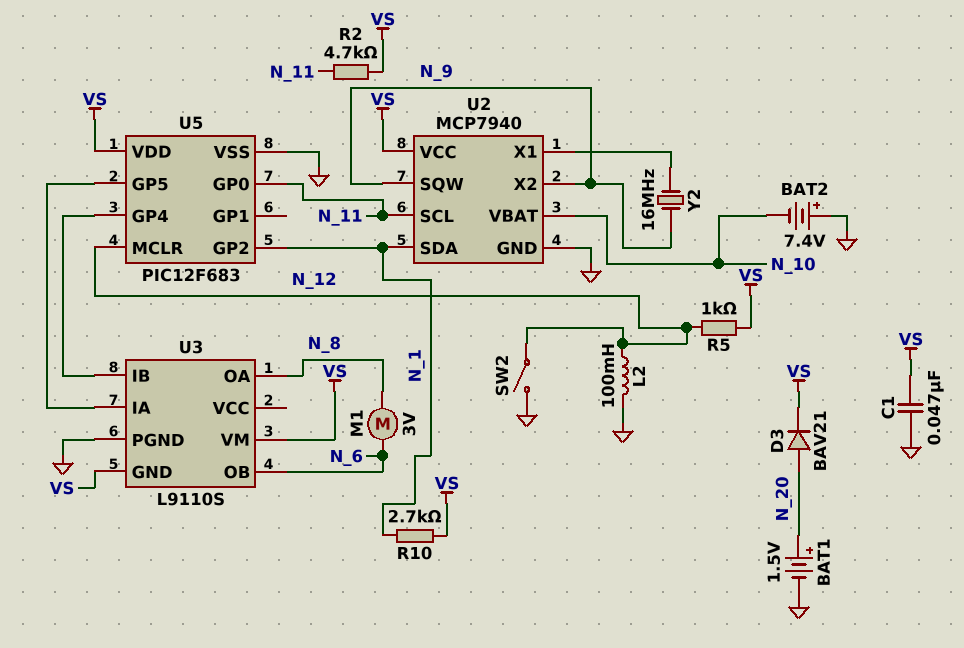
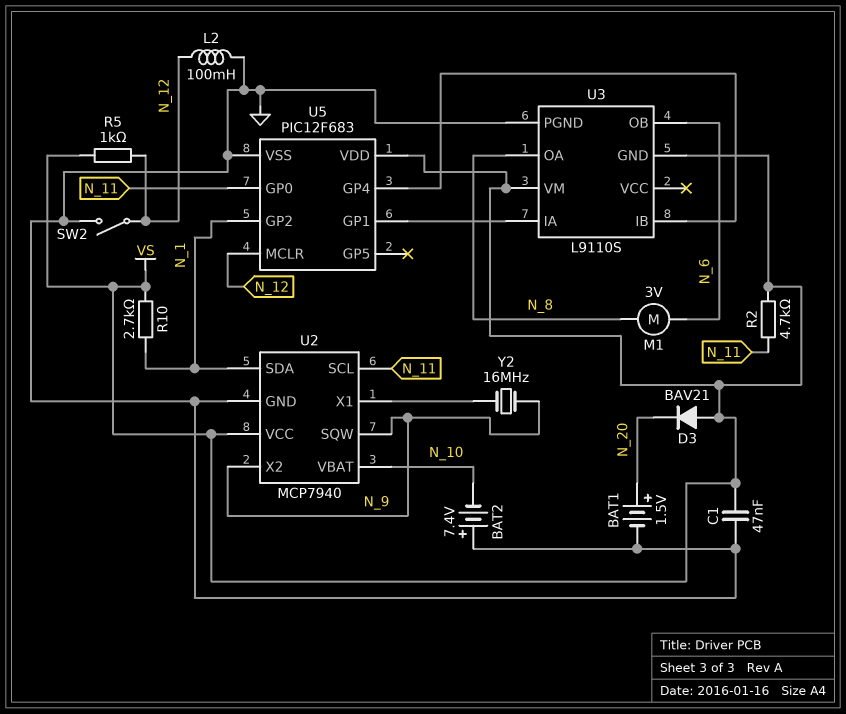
D3: diode BAV21 (A N_20, K VS) -> diode BAV21 (A VS, K N_20)
U5 pin GP1: none -> U3/IA
U5 pin GP5: U3/IA -> none

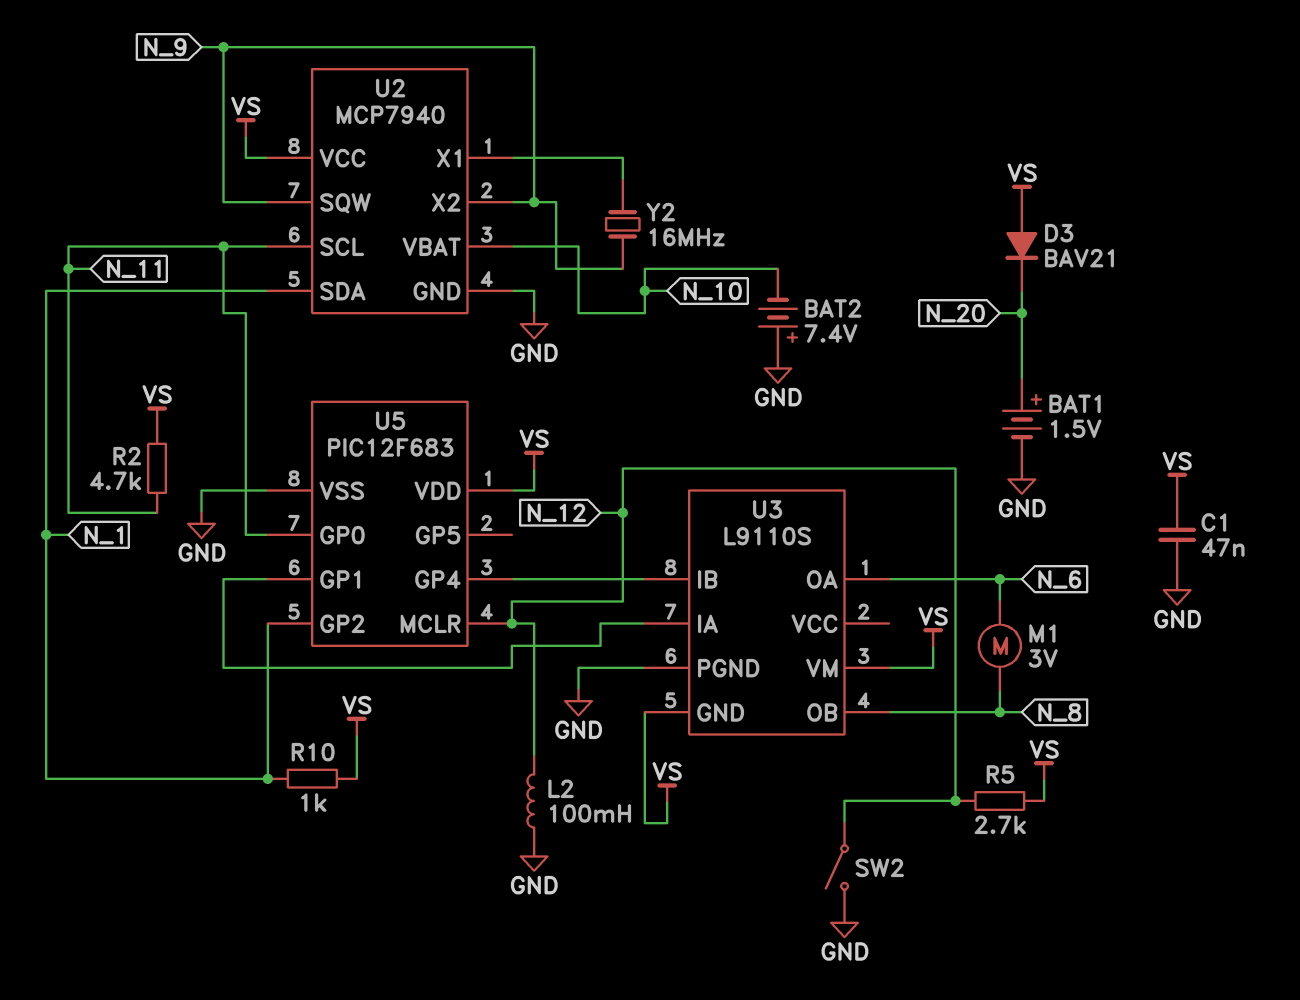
R5: 1k (N_12, VS) -> 2.7k (N_12, VS)
R10: 2.7k (N_1, VS) -> 1k (N_1, VS)
U3 pin OA: N_8 -> N_6
U3 pin OB: N_6 -> N_8

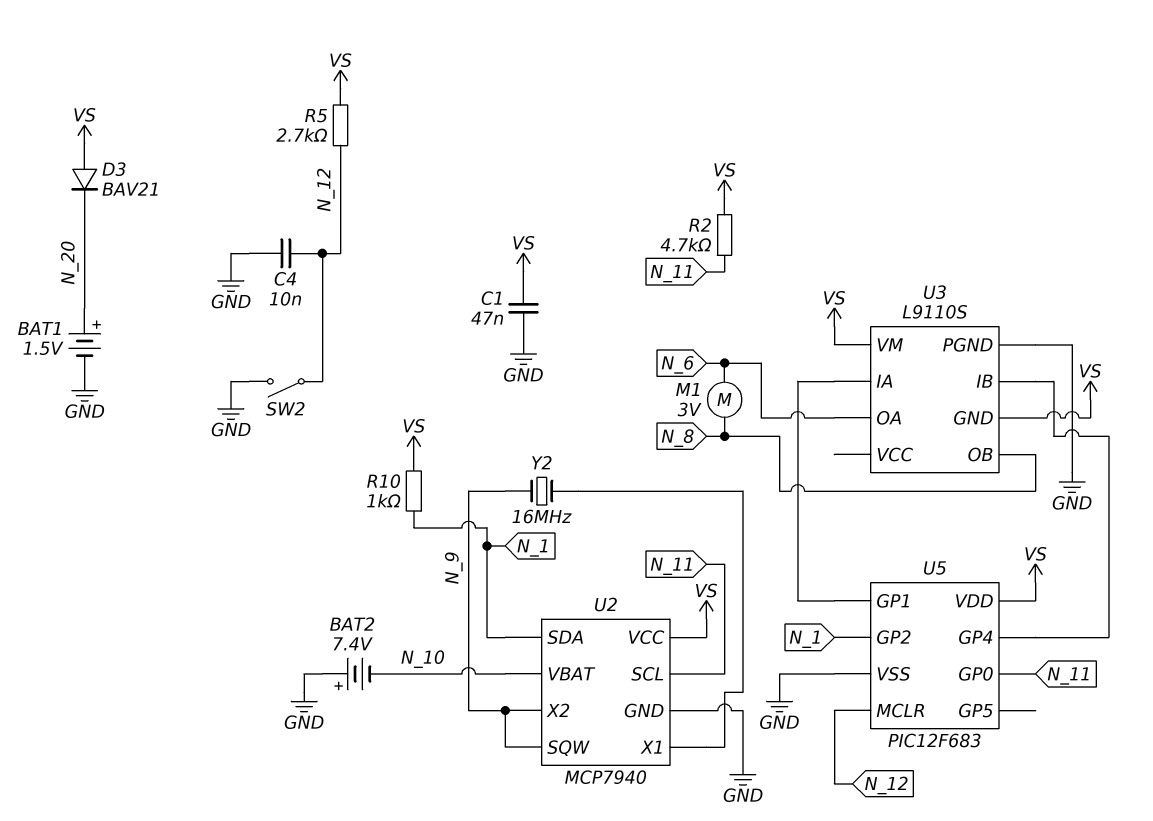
C4: none -> 10nF (GND, N_12)
L2: 100mH (GND, N_12) -> none

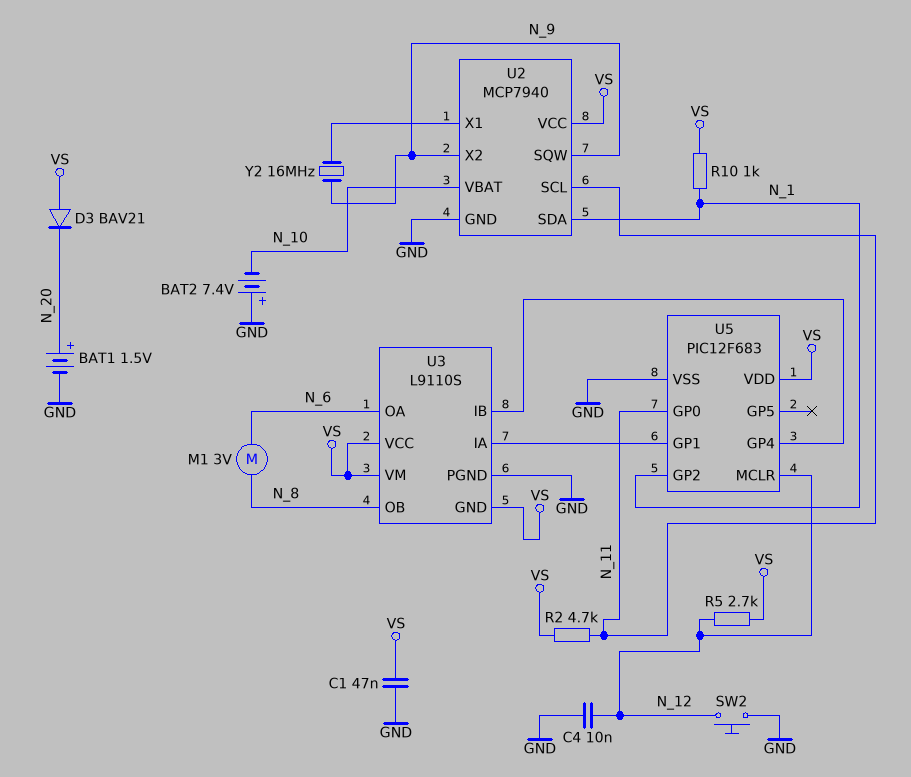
SW2: switch (GND, N_12) -> button (GND, N_12)
U3 pin VCC: none -> VS

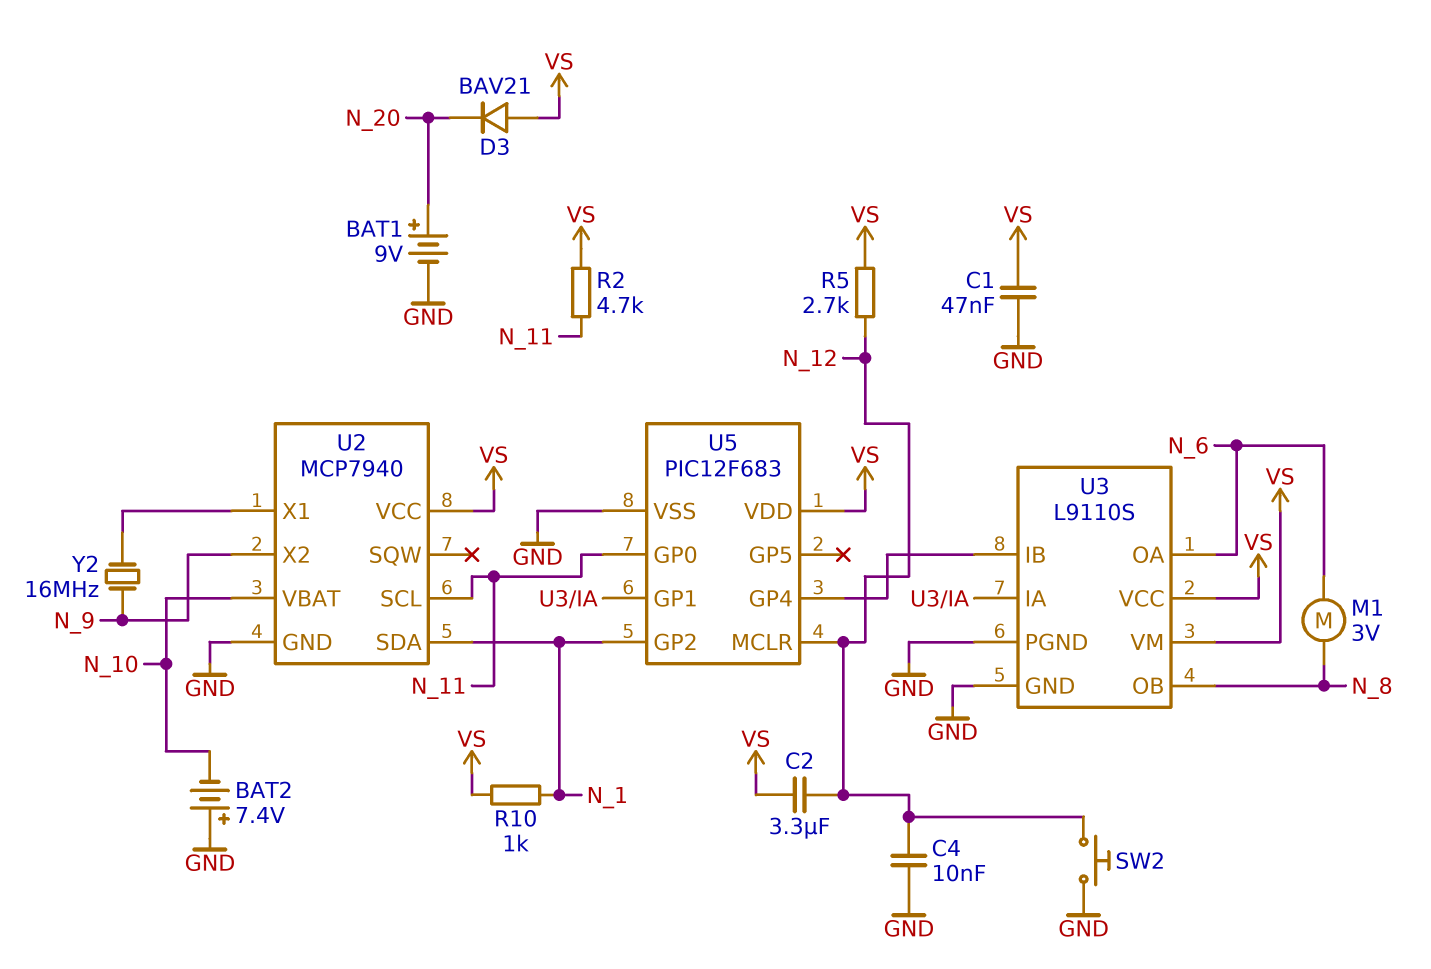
BAT1: 1.5V (plus N_20, minus GND) -> 9V (plus N_20, minus GND)
C2: none -> 3.3uF (N_12, VS)
U2 pin SQW: N_9 -> none
U3 pin GND: VS -> GND

